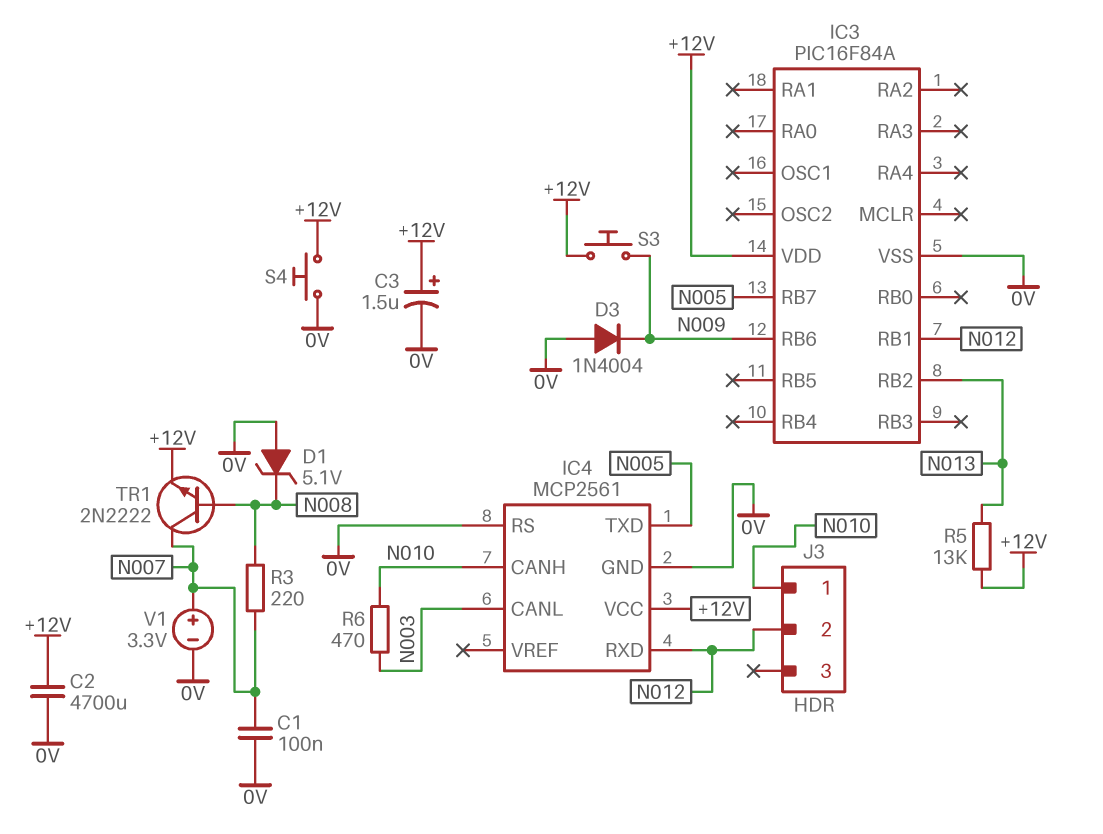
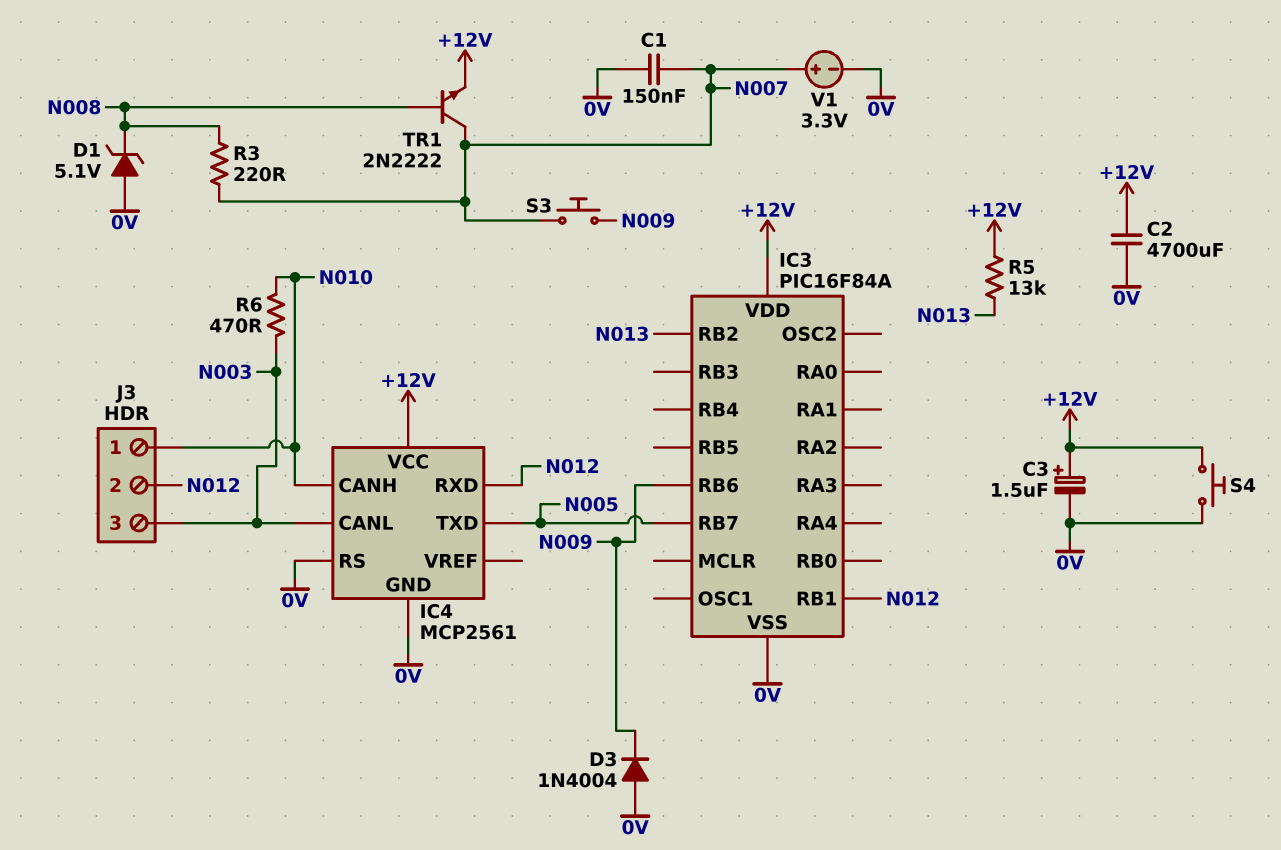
C1: 100nF (0V, N007) -> 150nF (0V, N007)
J3 pin 3: none -> N003
S3: button (+12V, N009) -> button (N007, N009)

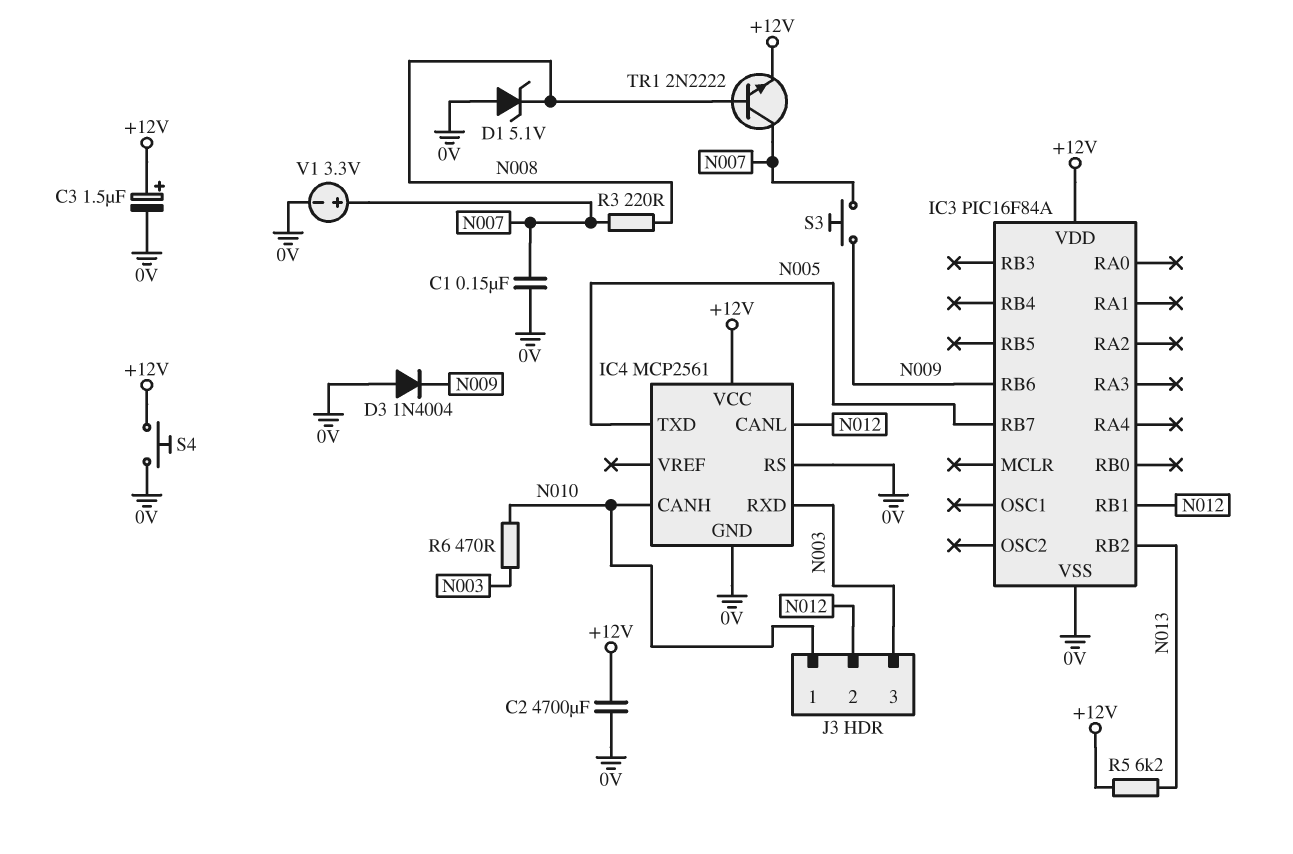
IC4 pin CANL: N003 -> N012
IC4 pin RXD: N012 -> N003
R5: 13k (+12V, N013) -> 6.2k (+12V, N013)

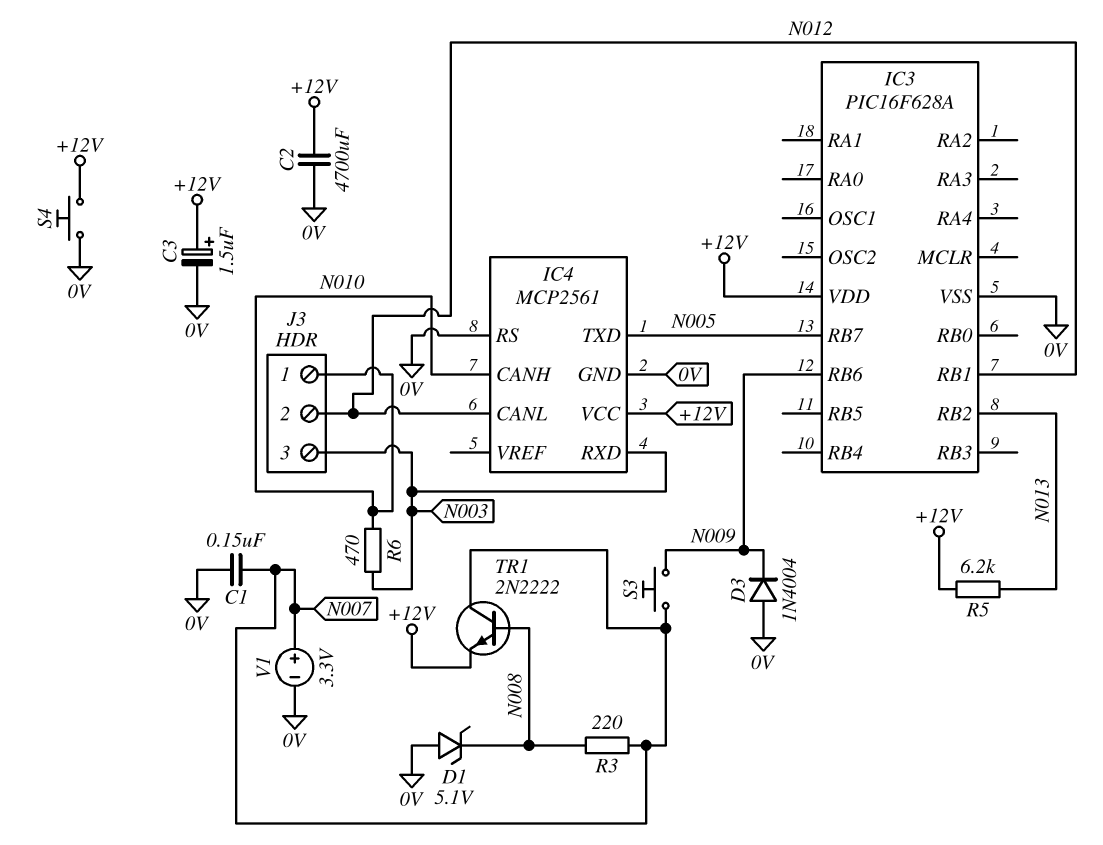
IC3: PIC16F84A -> PIC16F628A

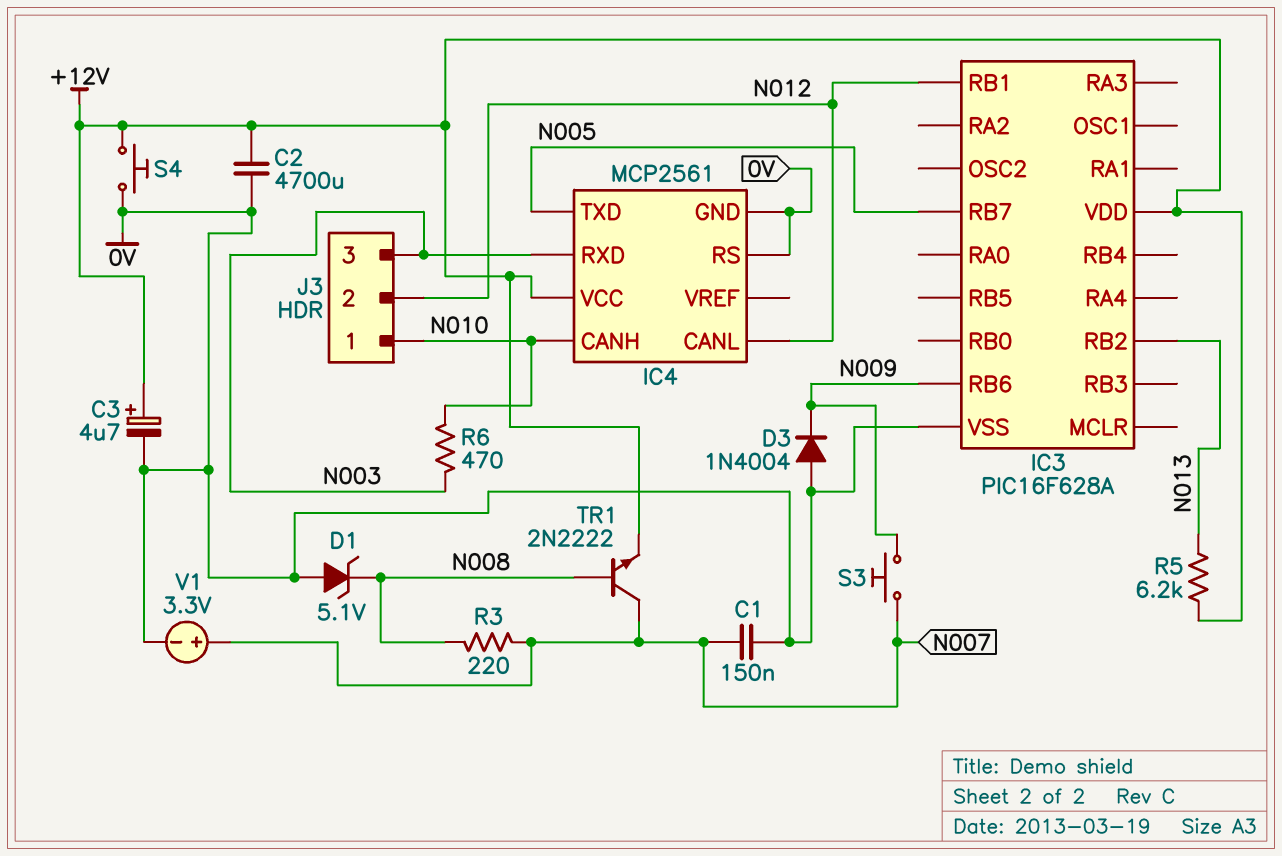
C3: 1.5uF (plus +12V, minus 0V) -> 4.7uF (plus +12V, minus 0V)

